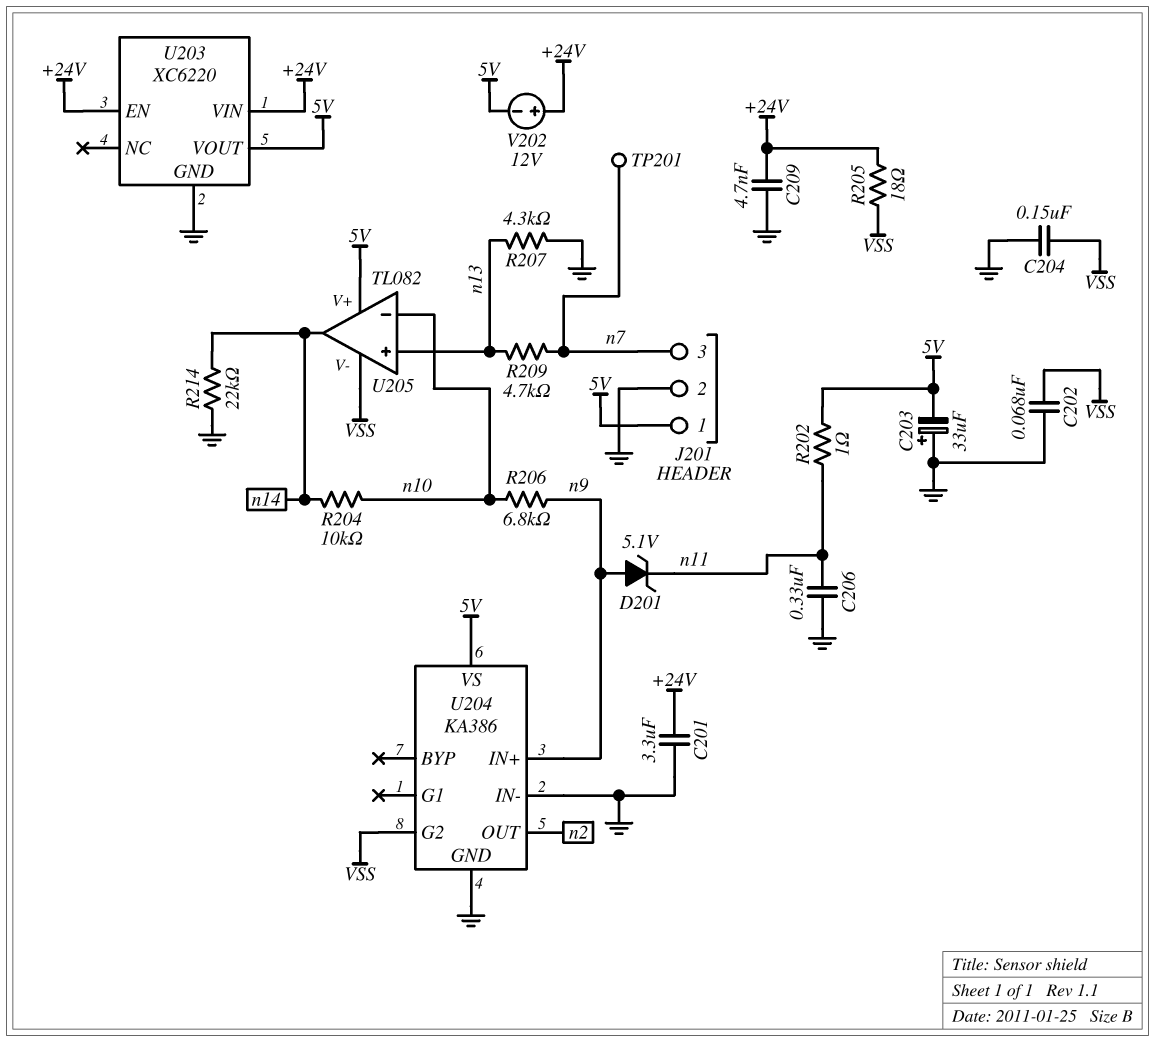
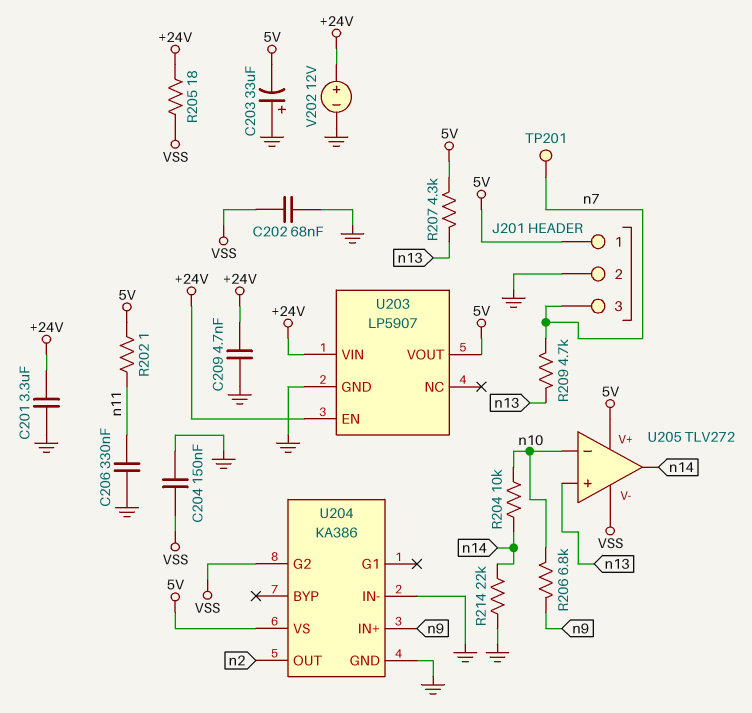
D201: zener 5.1V (A n9, K n11) -> none
R207: 4.3k (GND, n13) -> 4.3k (5V, n13)
U203: XC6220 -> LP5907
U205: TL082 -> TLV272
V202: 12V (plus +24V, minus 5V) -> 12V (plus +24V, minus GND)

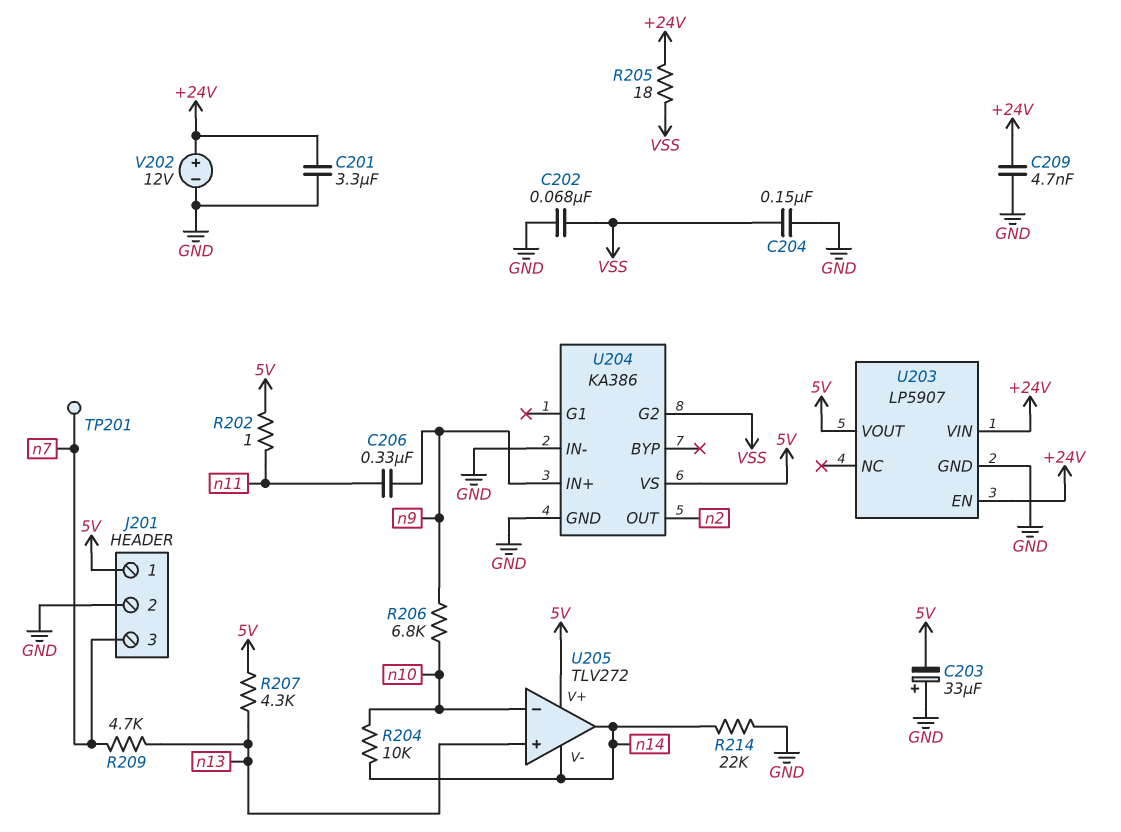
C206: 330nF (GND, n11) -> 330nF (n9, n11)
U205 pin V-: VSS -> n14

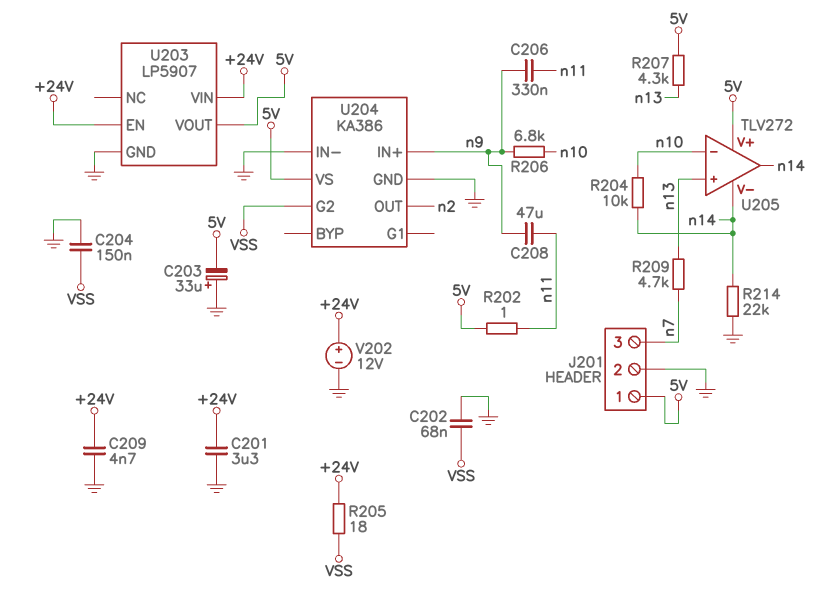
C208: none -> 47uF (n9, n11)
TP201: test point (n7) -> none

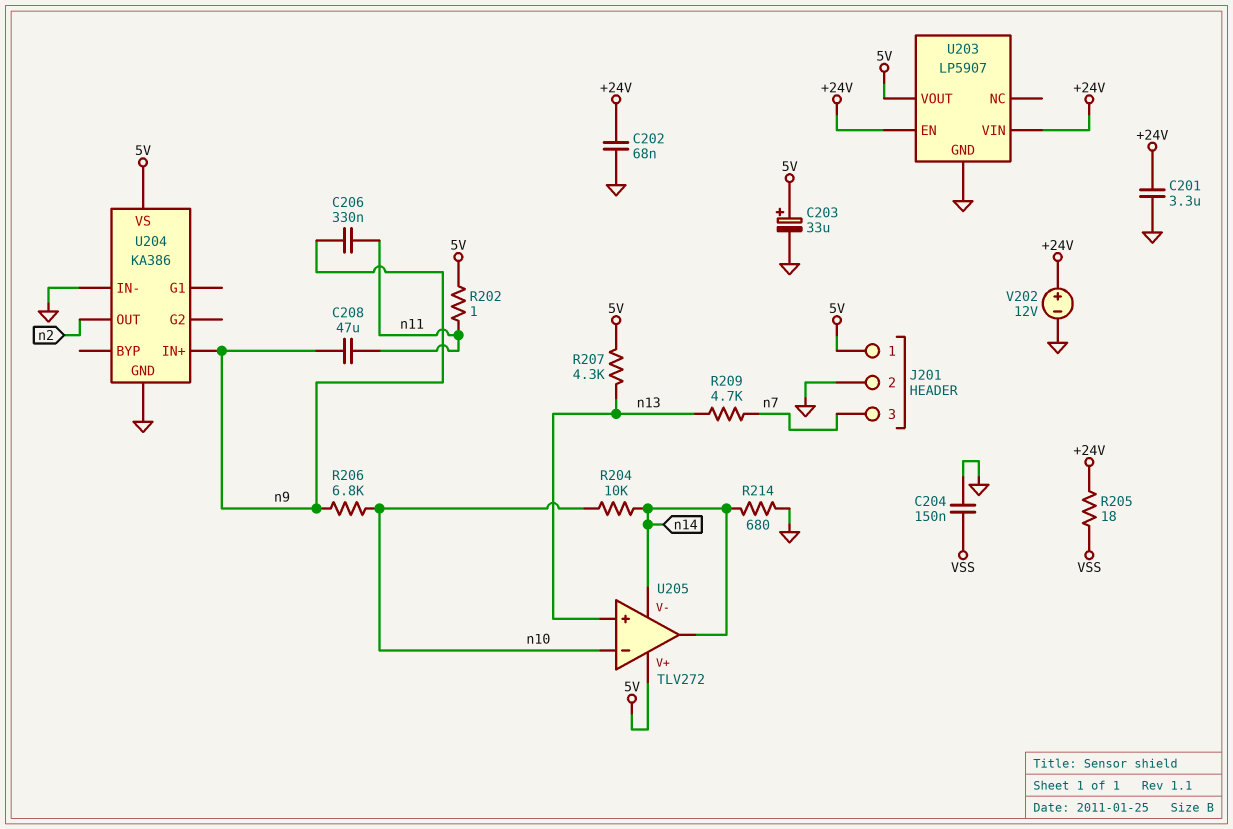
C202: 68nF (GND, VSS) -> 68nF (+24V, GND)
C203: 33uF (plus GND, minus 5V) -> 33uF (plus 5V, minus GND)
C209: 4.7nF (+24V, GND) -> none
R214: 22k (GND, n14) -> 680 (GND, n14)
U204 pin G2: VSS -> none

